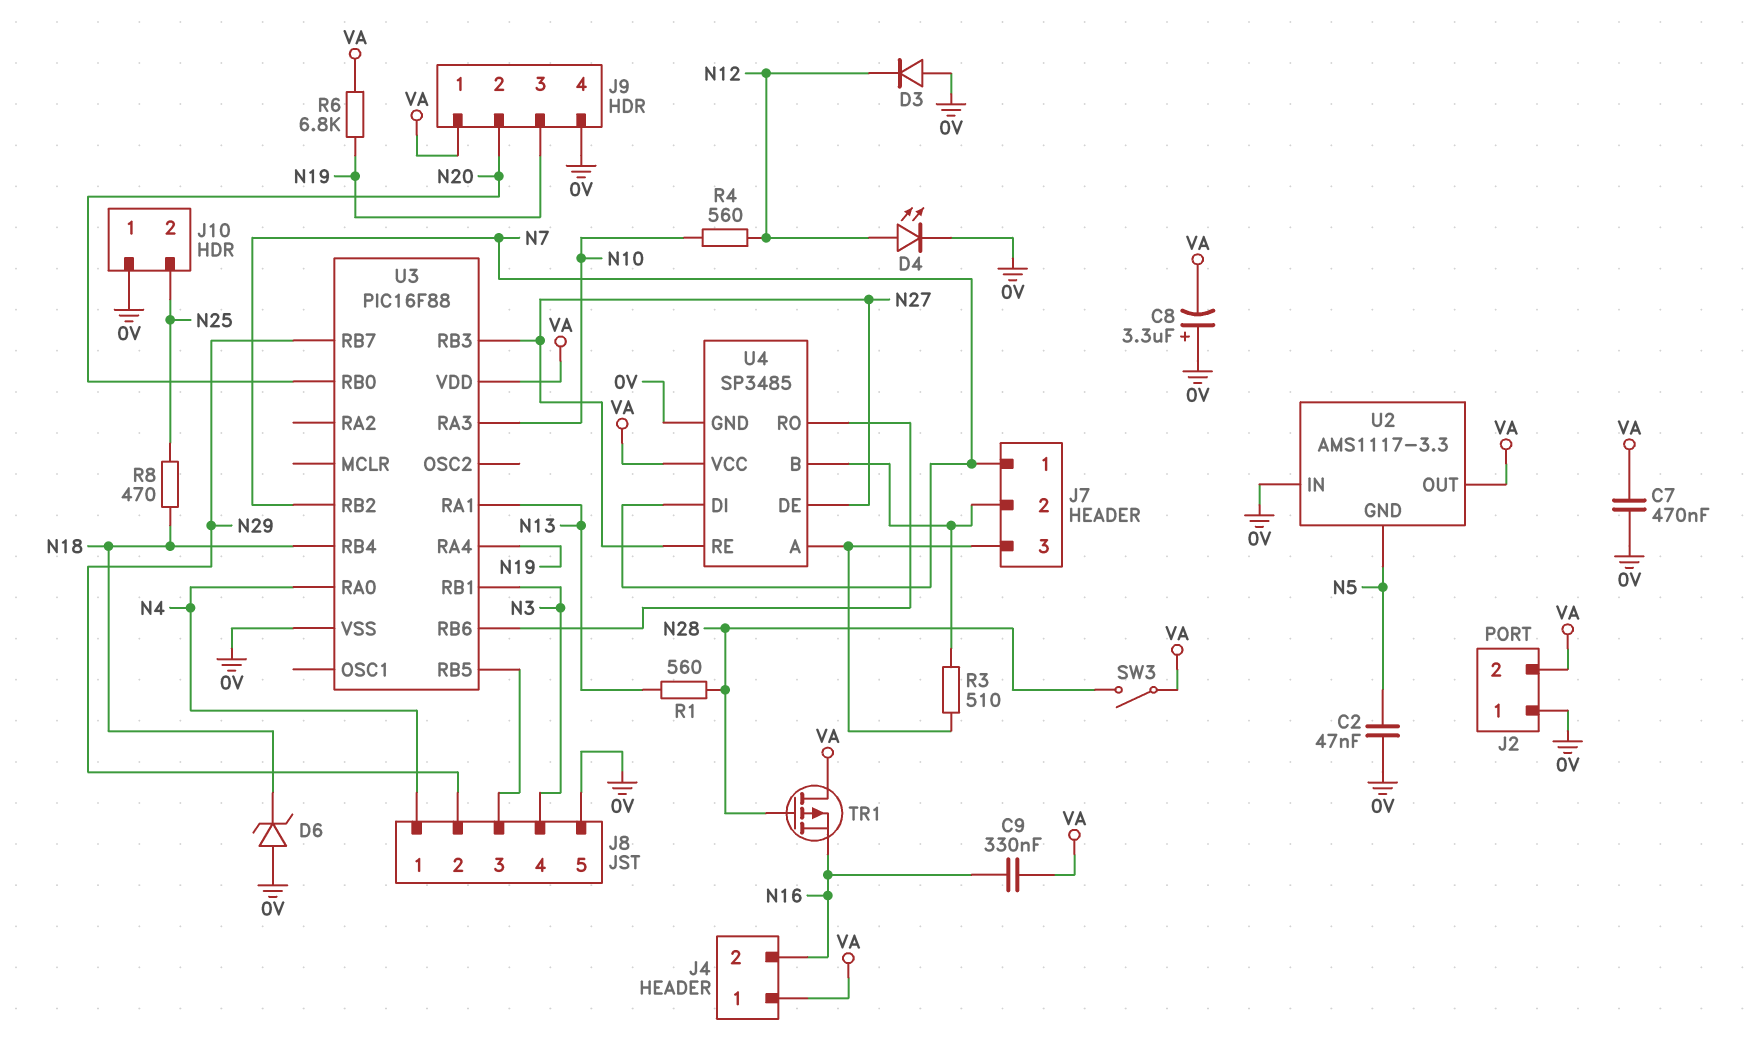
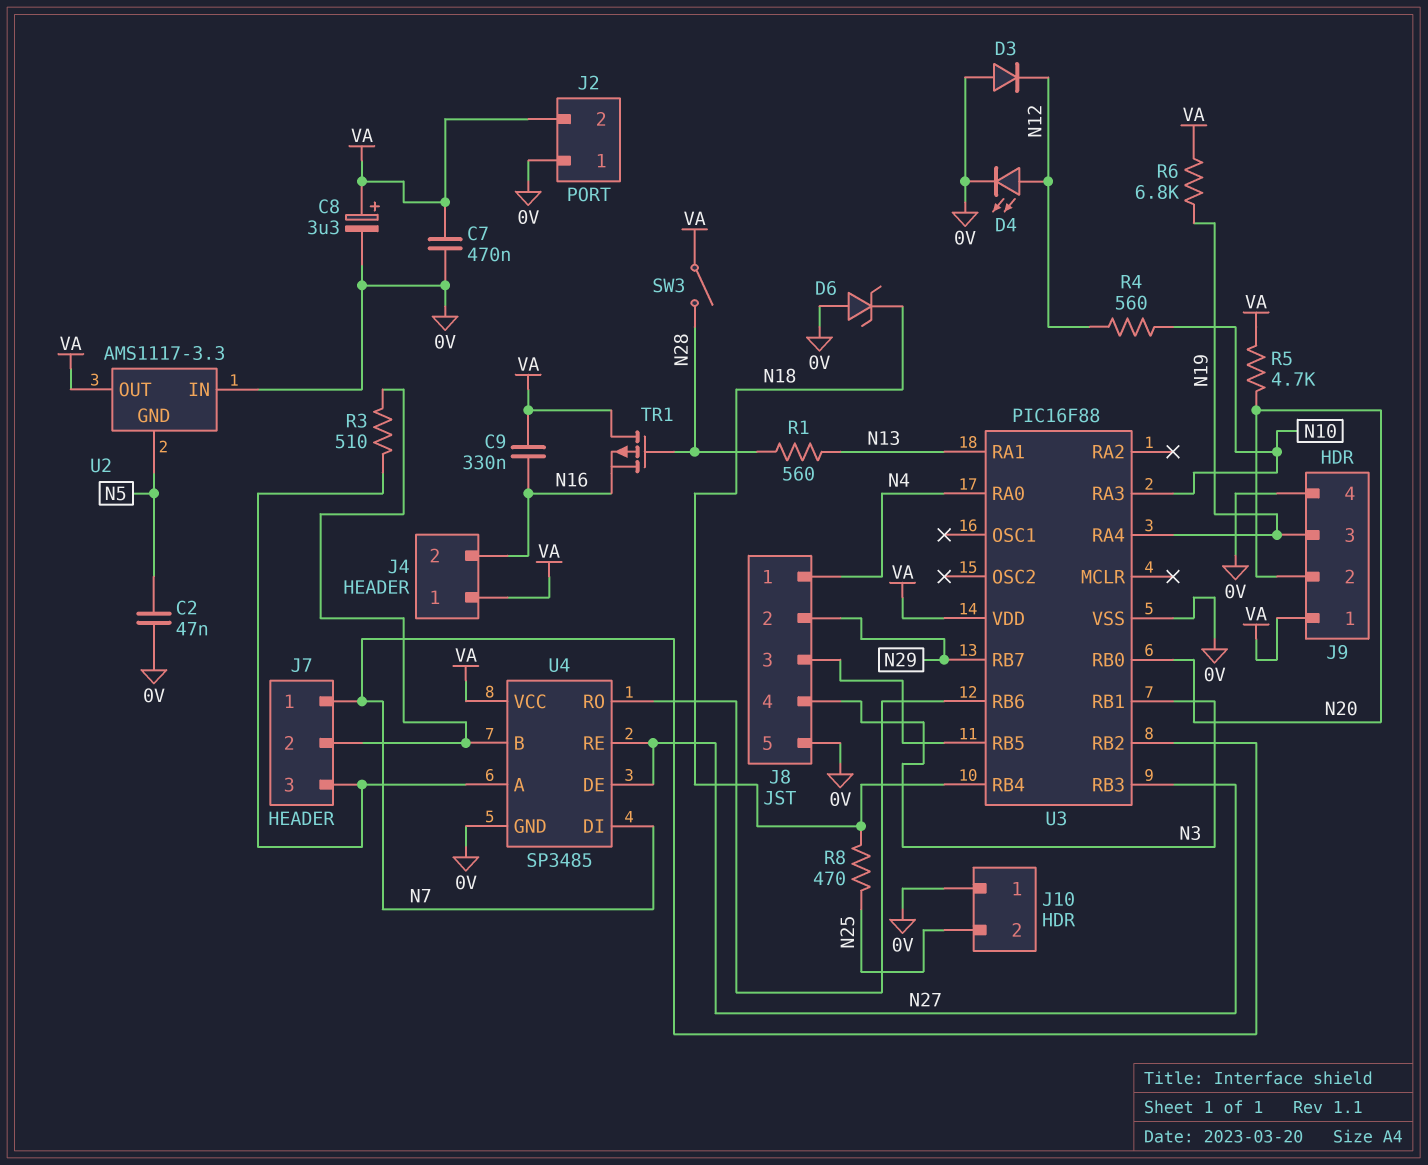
C8: 3.3uF (plus 0V, minus VA) -> 3.3uF (plus VA, minus 0V)
R5: none -> 4.7k (N20, VA)

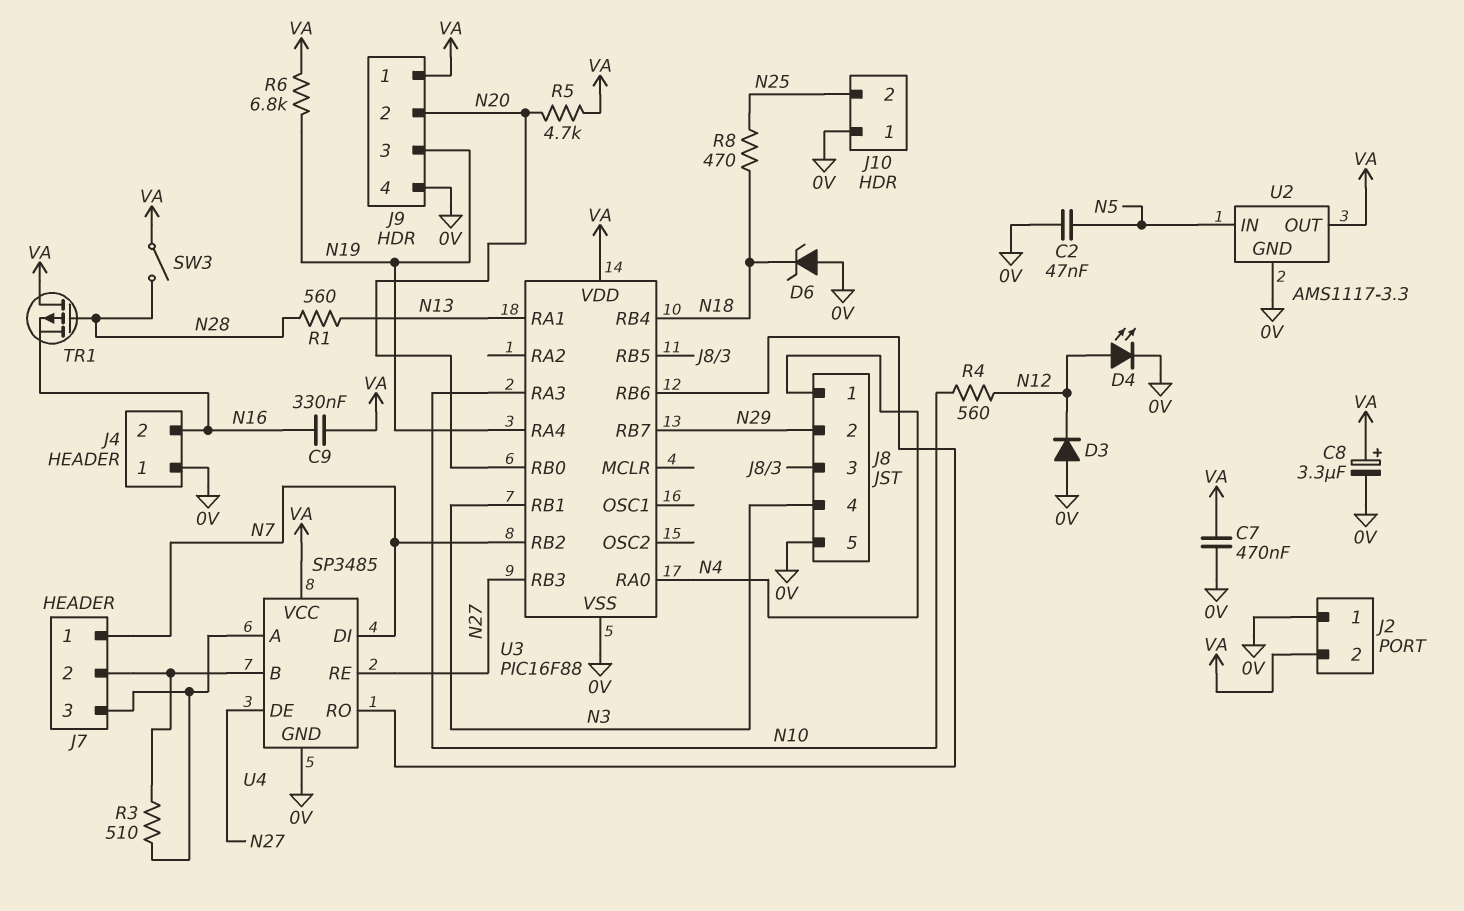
J4 pin 1: VA -> 0V
U2 pin GND: N5 -> 0V
U2 pin IN: 0V -> N5

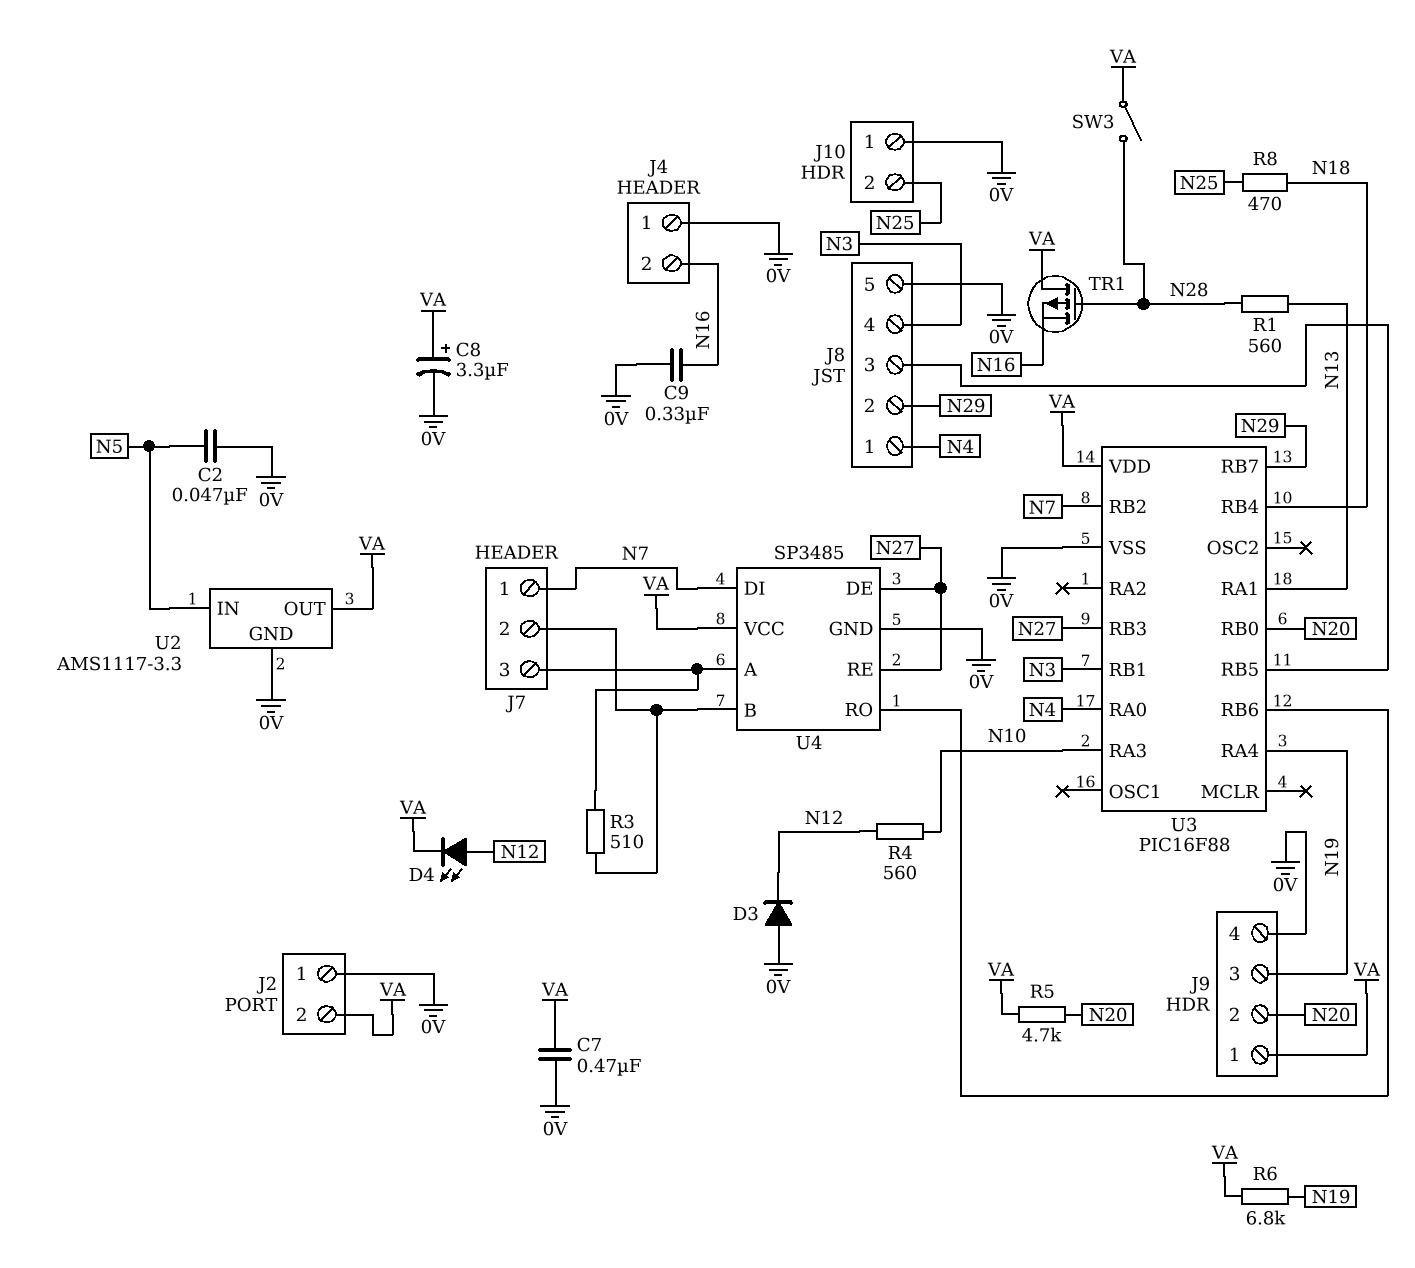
C9: 330nF (N16, VA) -> 330nF (0V, N16)
D4: LED (A N12, K 0V) -> LED (A N12, K VA)
D6: zener (A 0V, K N18) -> none

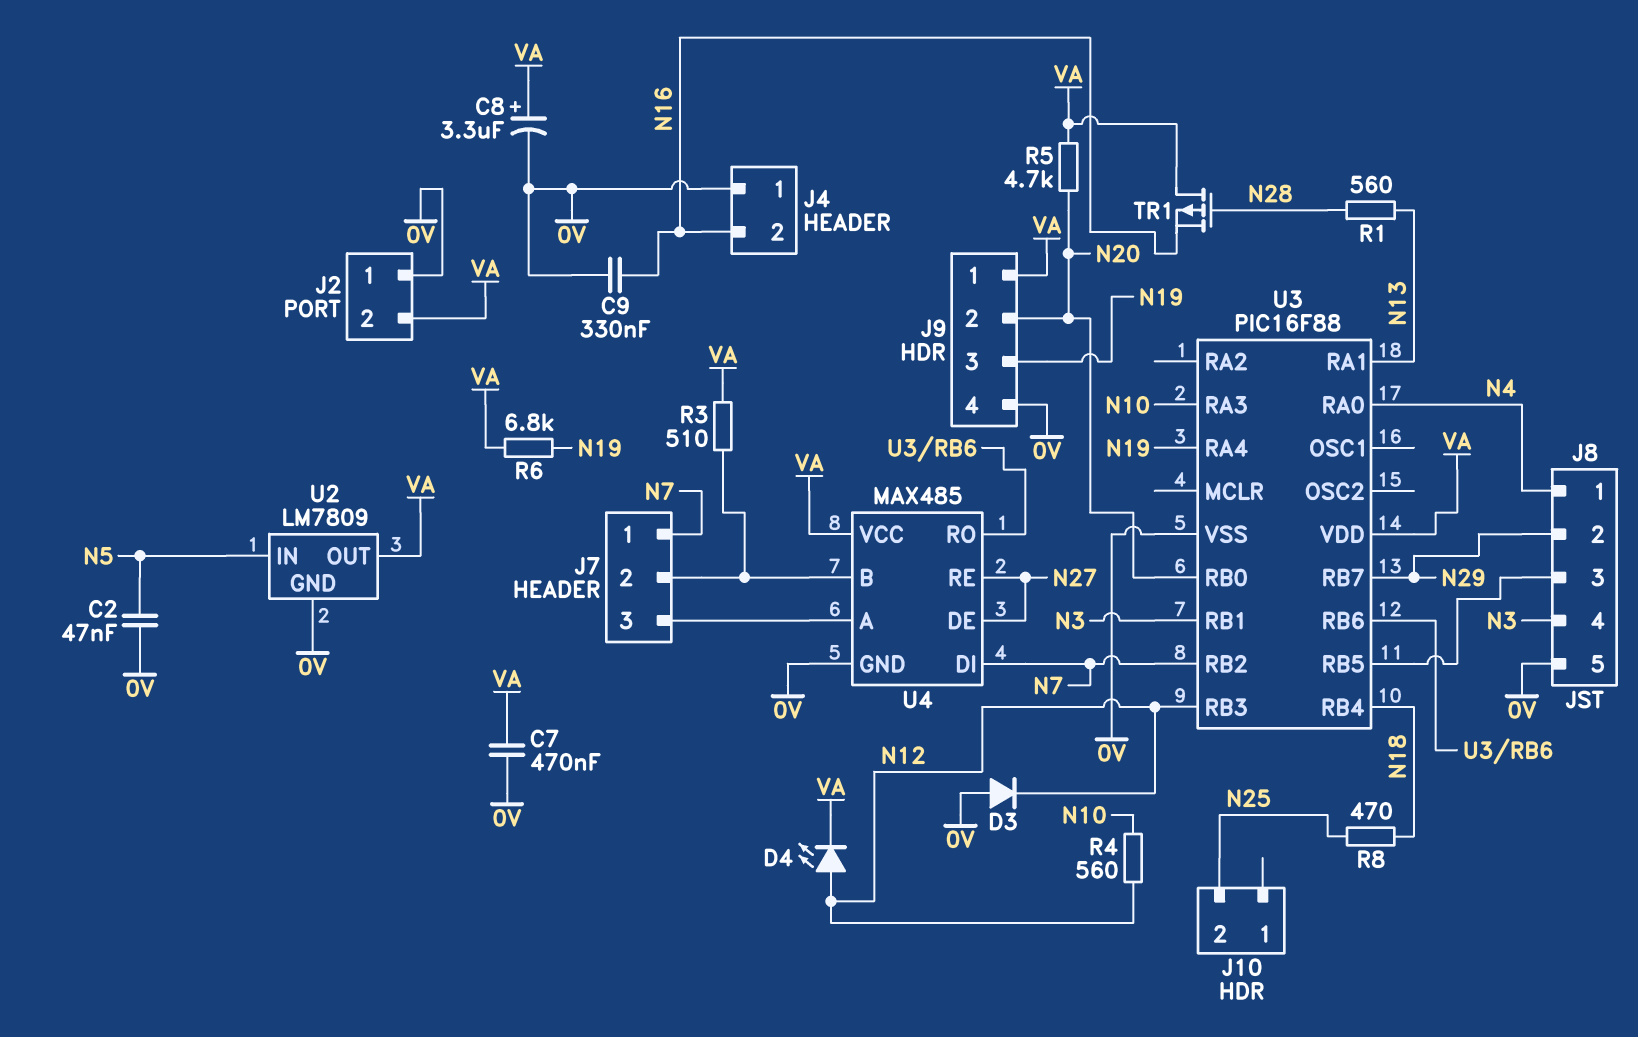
J10 pin 1: 0V -> none
R3: 510 (J7/2, J7/3) -> 510 (J7/2, VA)
SW3: switch (N28, VA) -> none
U2: AMS1117-3.3 -> LM7809
U3 pin RB3: N27 -> N12
U4: SP3485 -> MAX485

